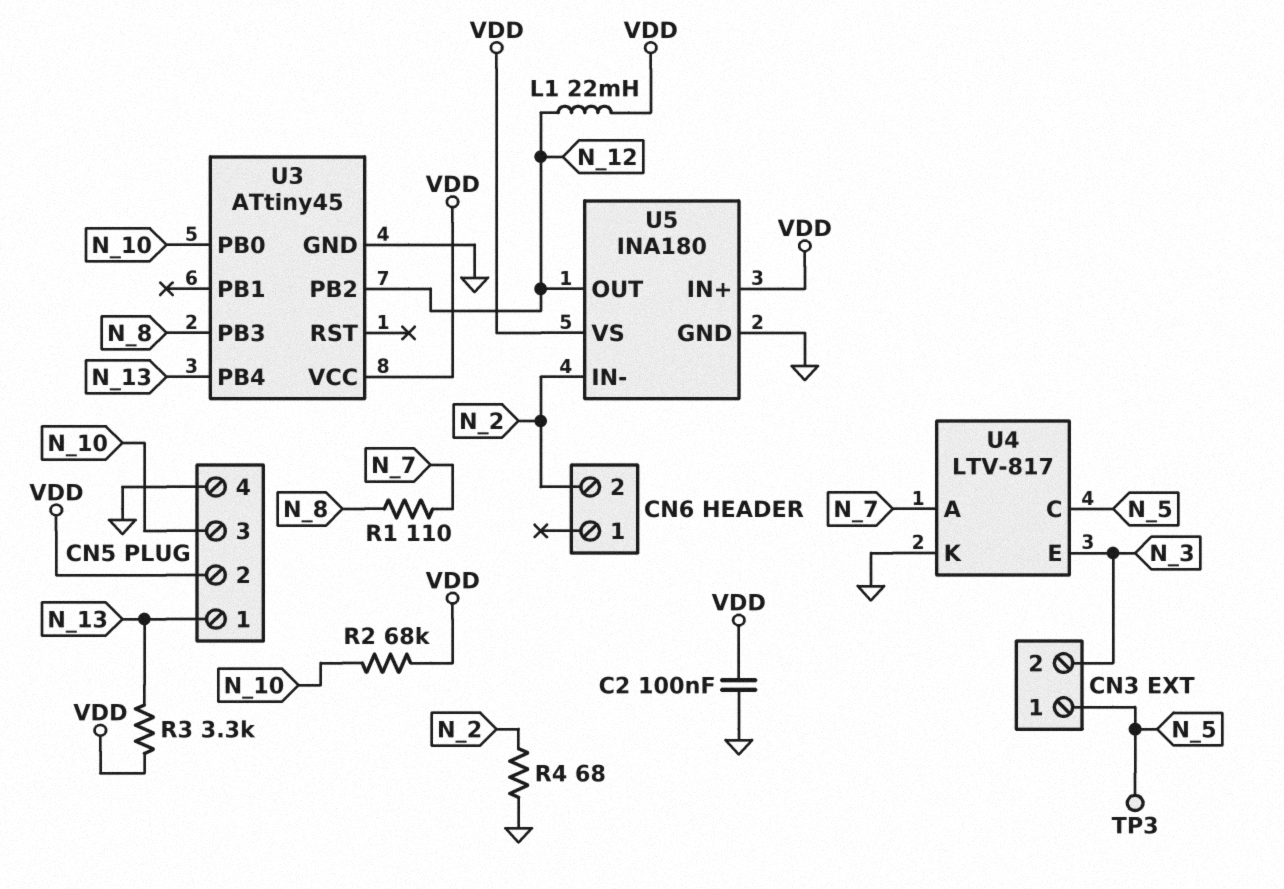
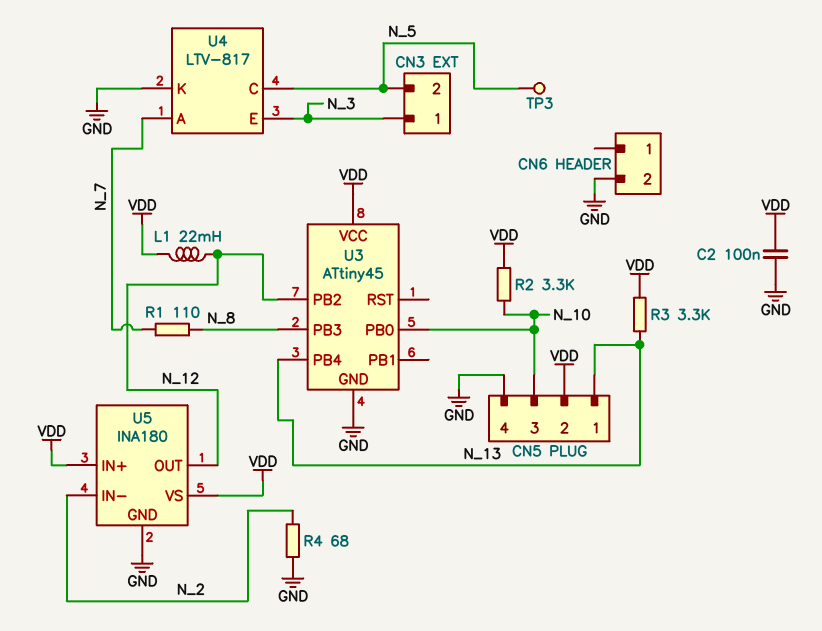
CN3 pin 1: N_5 -> N_3
CN3 pin 2: N_3 -> N_5
CN6 pin 2: N_2 -> GND
R2: 68k (N_10, VDD) -> 3.3k (N_10, VDD)

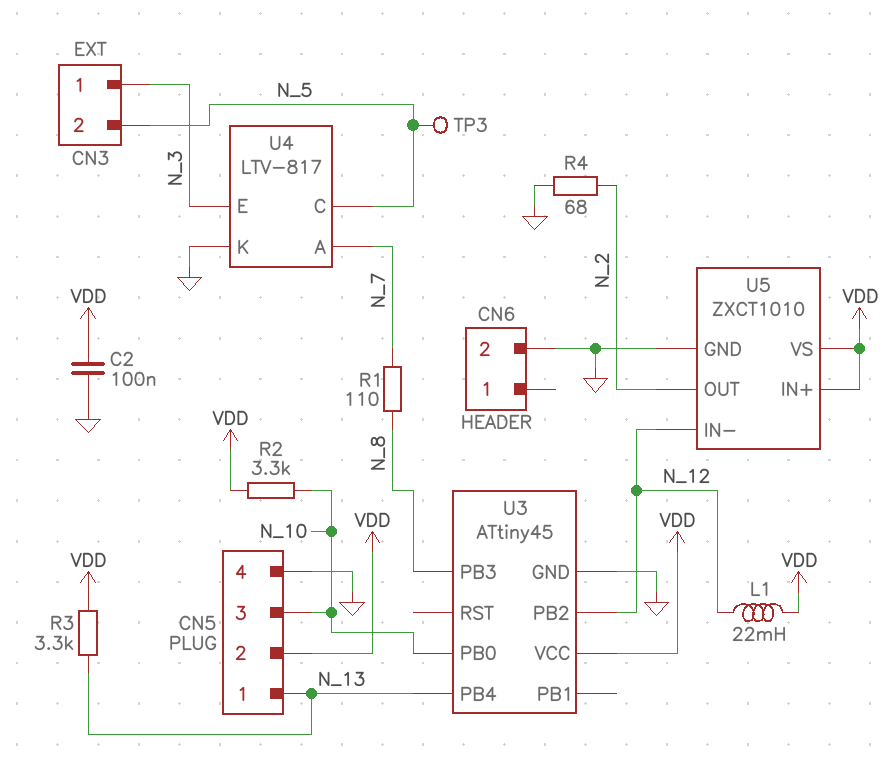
U5: INA180 -> ZXCT1010
U5 pin IN-: N_2 -> N_12
U5 pin OUT: N_12 -> N_2

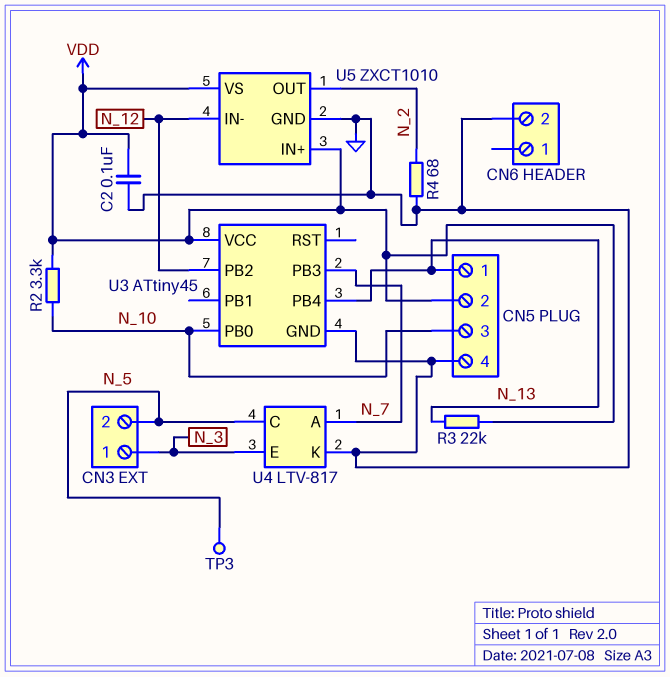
L1: 22mH (N_12, VDD) -> none
R1: 110 (N_7, N_8) -> none
R3: 3.3k (N_13, VDD) -> 22k (N_13, VDD)
U3 pin PB3: N_8 -> N_7

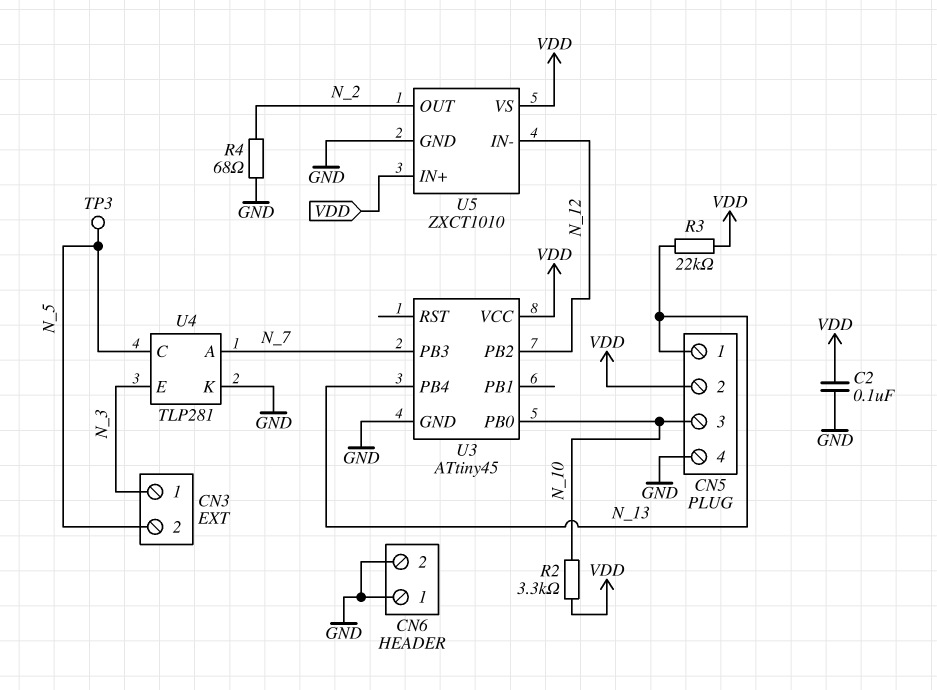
CN6 pin 1: none -> GND
U4: LTV-817 -> TLP281

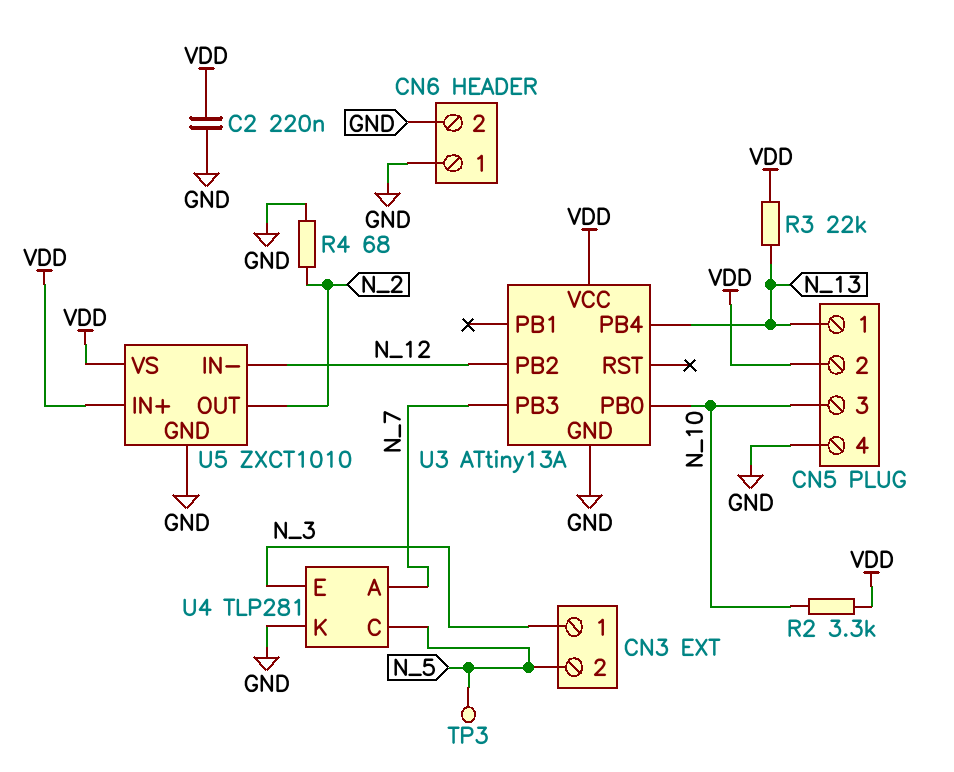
C2: 100nF (GND, VDD) -> 220nF (GND, VDD)
U3: ATtiny45 -> ATtiny13A

